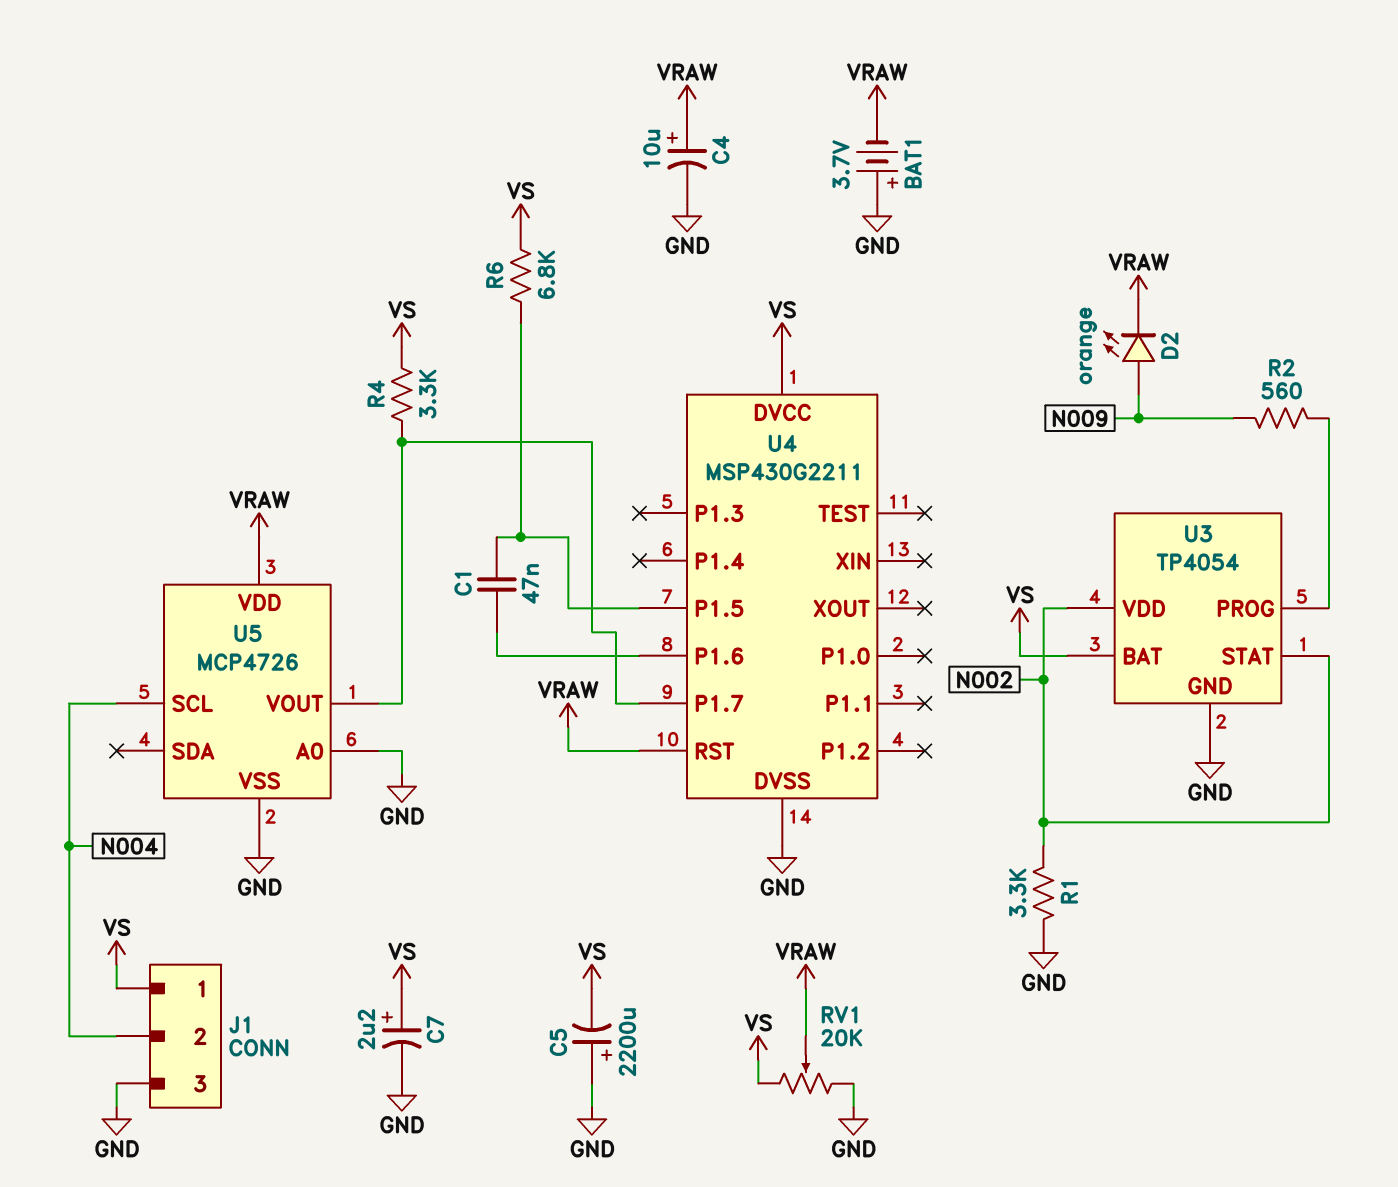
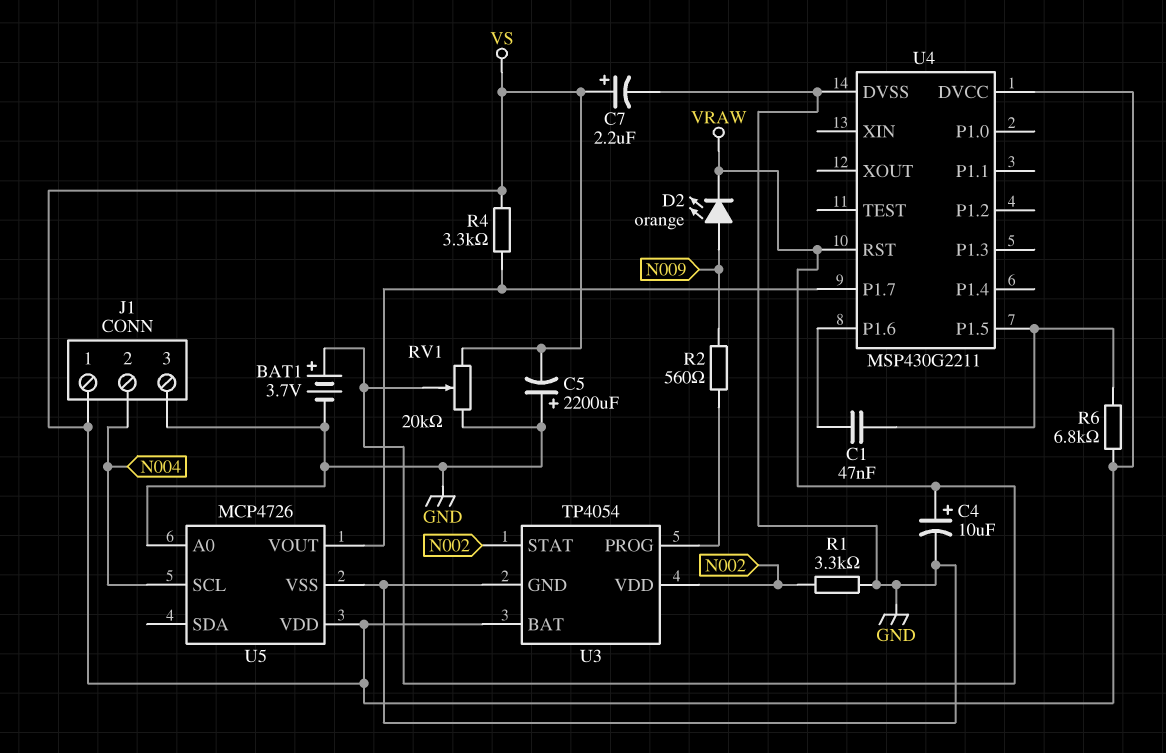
BAT1: 3.7V (plus GND, minus VRAW) -> 3.7V (plus VRAW, minus GND)
U5 pin VDD: VRAW -> VS

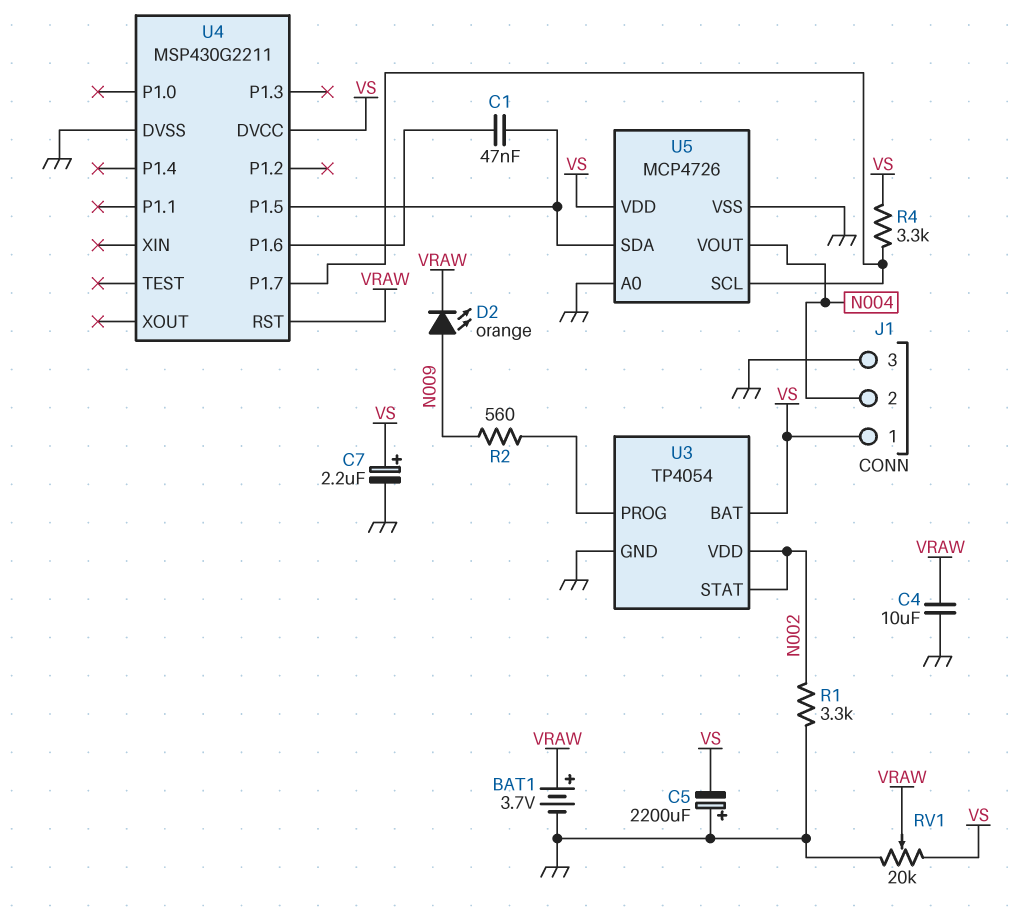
C4: 10uF (plus VRAW, minus GND) -> 10uF (GND, VRAW)
R6: 6.8k (U4/P1.5, VS) -> none
U5 pin SCL: N004 -> U4/P1.7
U5 pin SDA: none -> U4/P1.5
U5 pin VOUT: U4/P1.7 -> N004

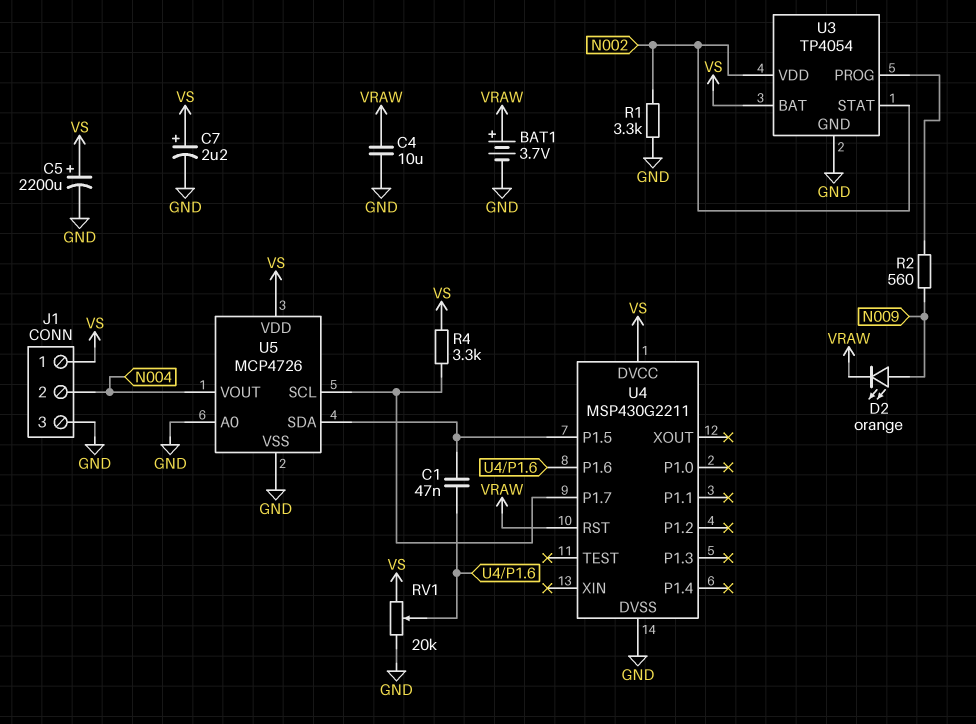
C5: 2200uF (plus GND, minus VS) -> 2200uF (plus VS, minus GND)
RV1: 20k (GND, VS, wiper VRAW) -> 20k (GND, VS, wiper U4/P1.6)

